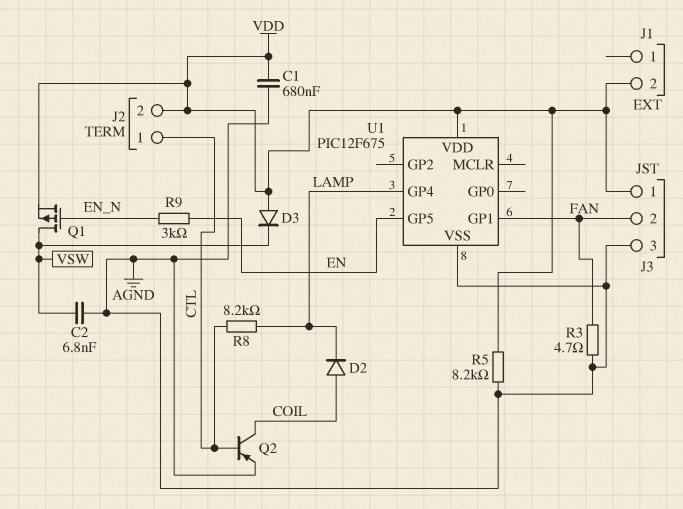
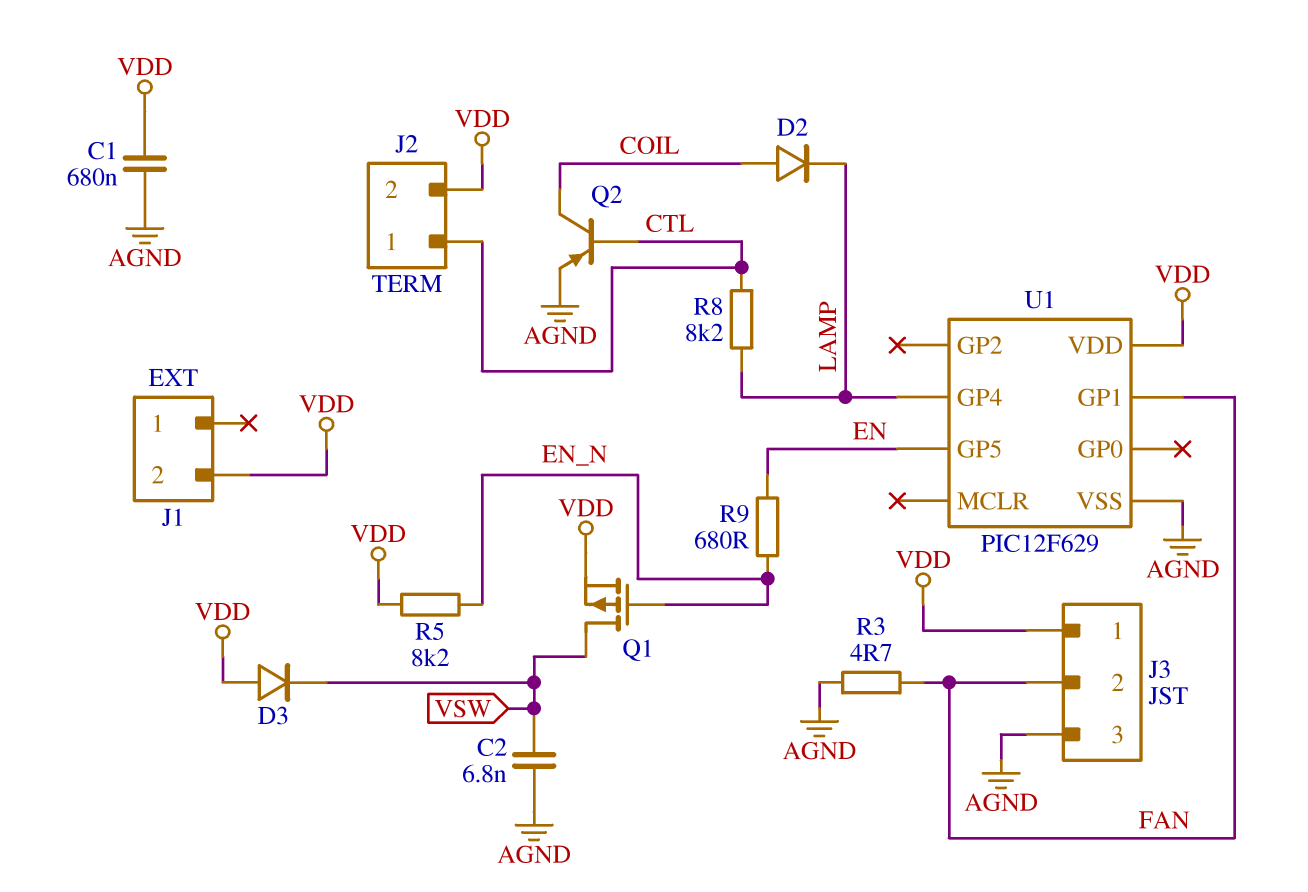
R5: 8.2k (AGND, VDD) -> 8.2k (EN_N, VDD)
R9: 3k (EN, EN_N) -> 680 (EN, EN_N)
U1: PIC12F675 -> PIC12F629

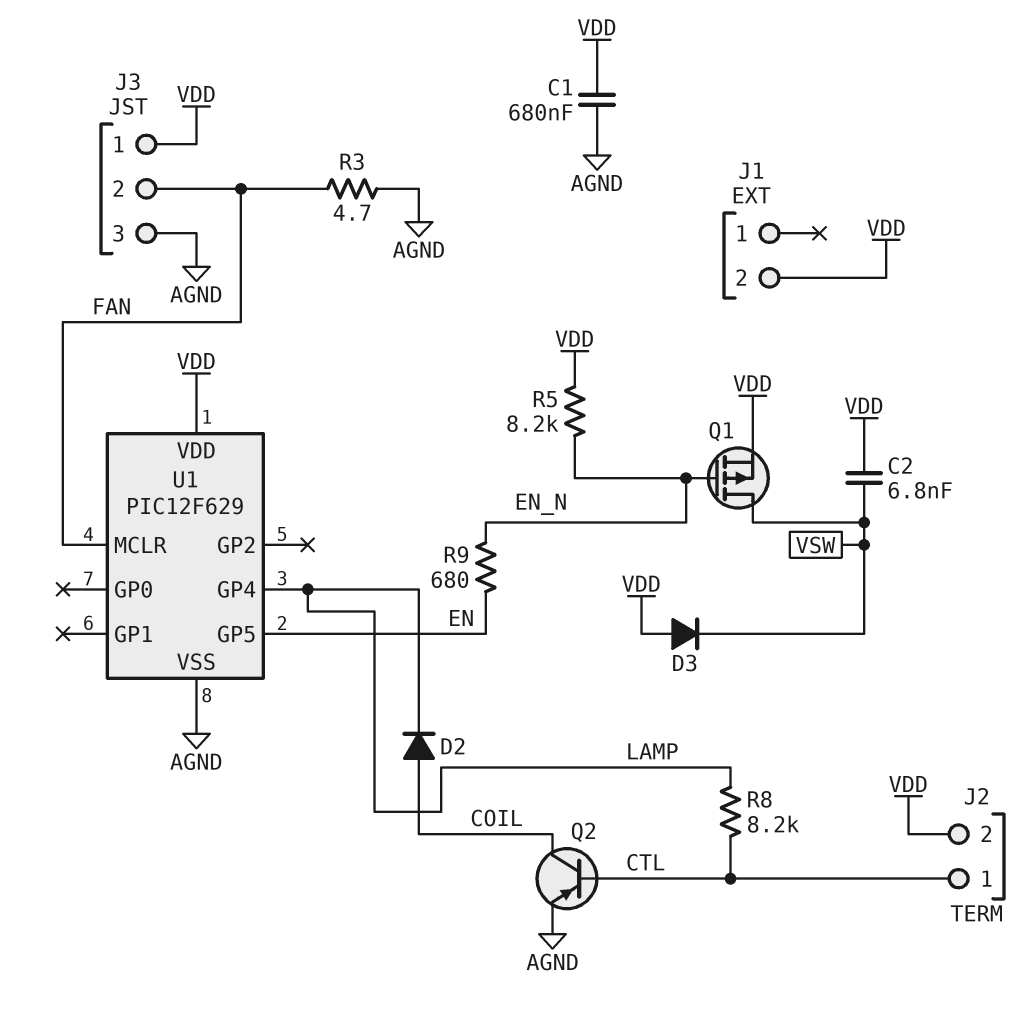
C2: 6.8nF (AGND, VSW) -> 6.8nF (VDD, VSW)
U1 pin GP1: FAN -> none
U1 pin MCLR: none -> FAN

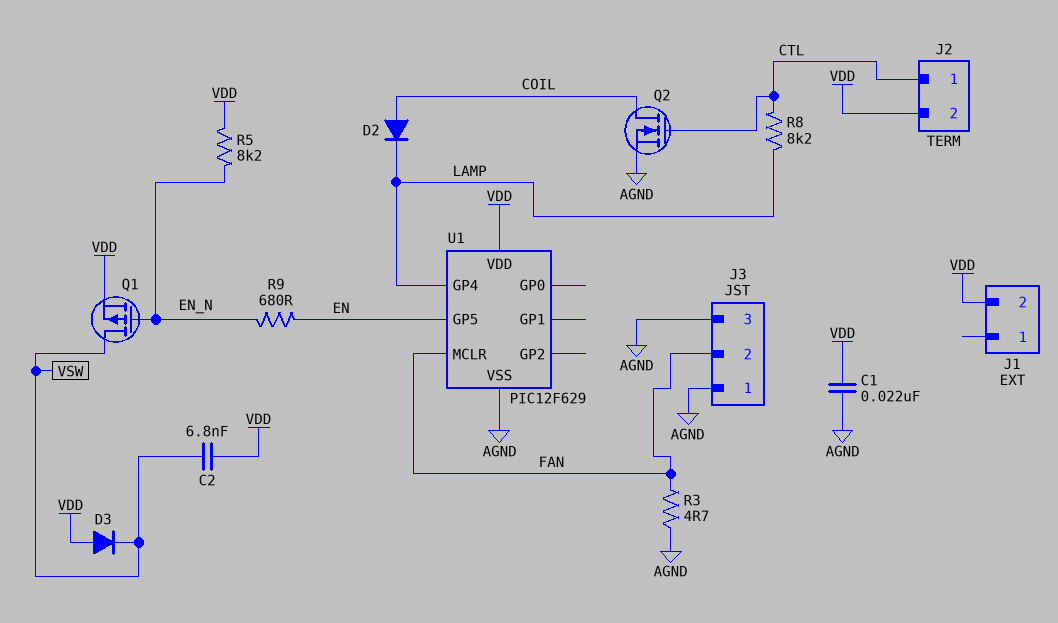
C1: 680nF (AGND, VDD) -> 22nF (AGND, VDD)
J3 pin 1: VDD -> AGND
Q2: PNP (B CTL, C COIL, E AGND) -> NMOS (G CTL, D COIL, S AGND)

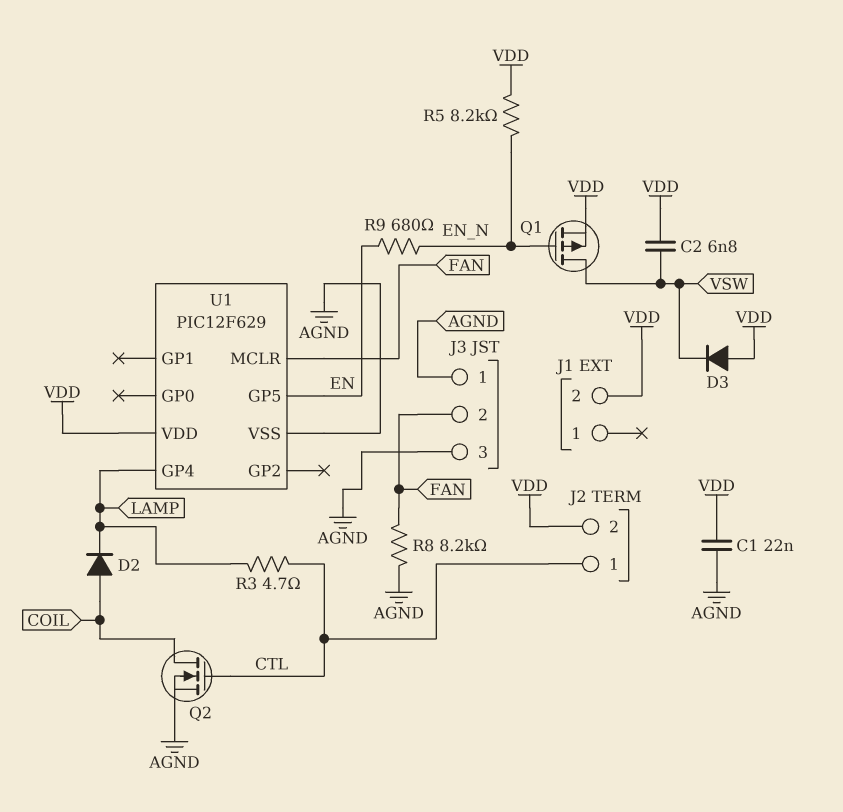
R3: 4.7 (AGND, FAN) -> 4.7 (CTL, LAMP)
R8: 8.2k (CTL, LAMP) -> 8.2k (AGND, FAN)

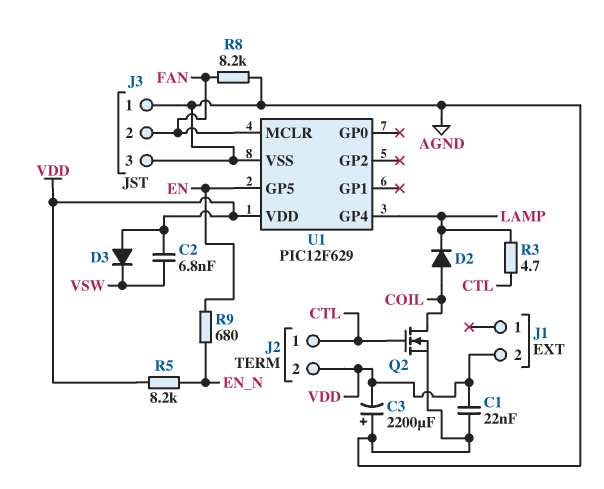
C3: none -> 2200uF (plus AGND, minus VDD)
Q1: PMOS (G EN_N, D VSW, S VDD) -> none

